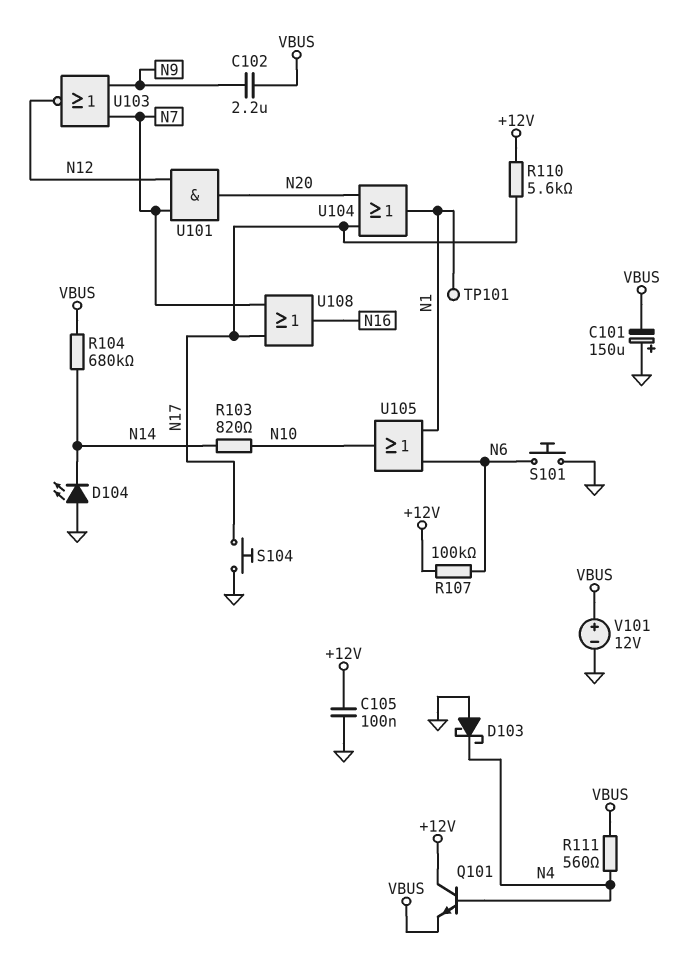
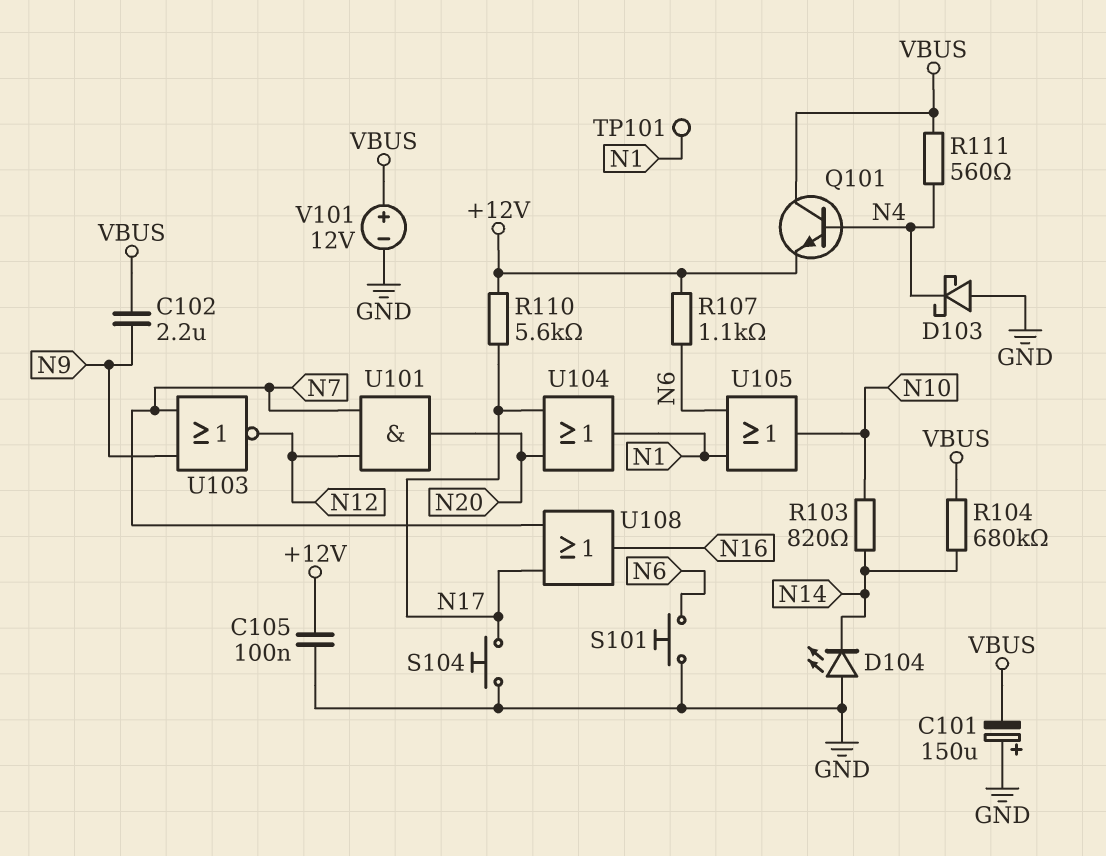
Q101: NPN (B N4, C +12V, E VBUS) -> NPN (B N4, C VBUS, E +12V)
R107: 100k (+12V, N6) -> 1.1k (+12V, N6)

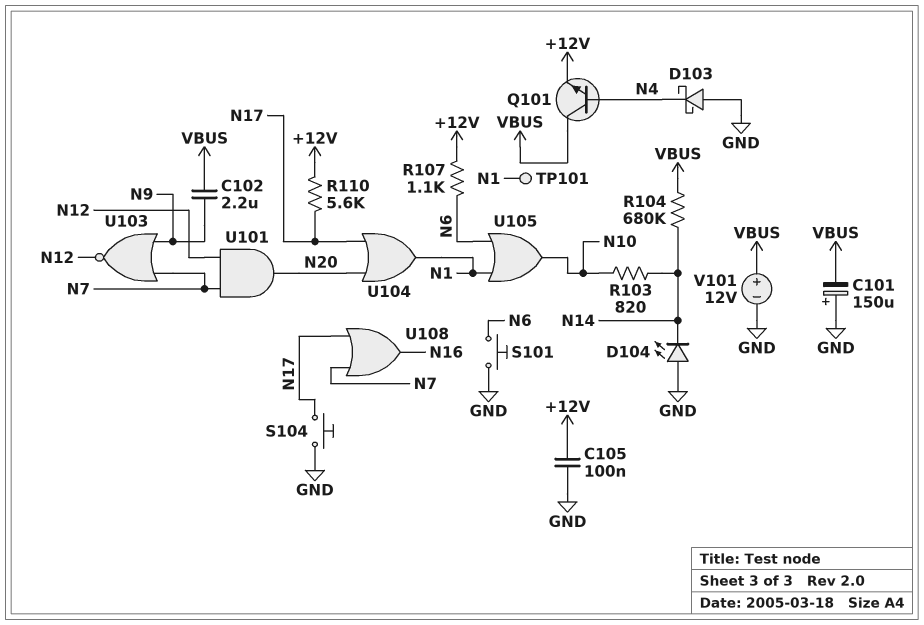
R111: 560 (N4, VBUS) -> none

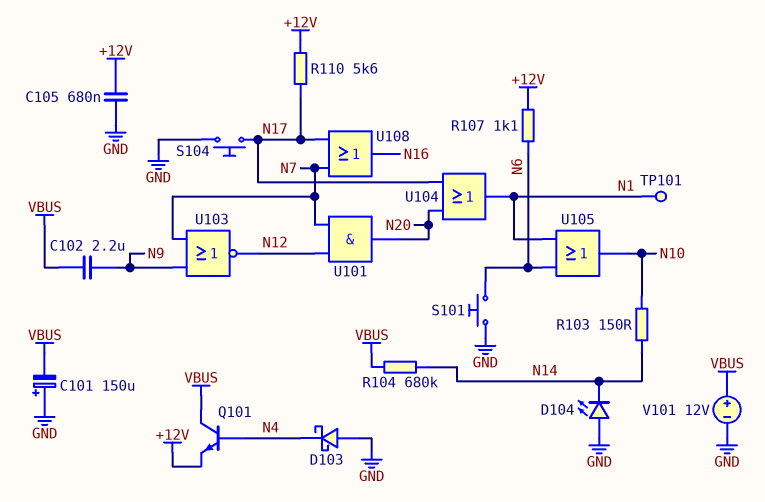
C105: 100nF (+12V, GND) -> 680nF (+12V, GND)
R103: 820 (N10, N14) -> 150 (N10, N14)

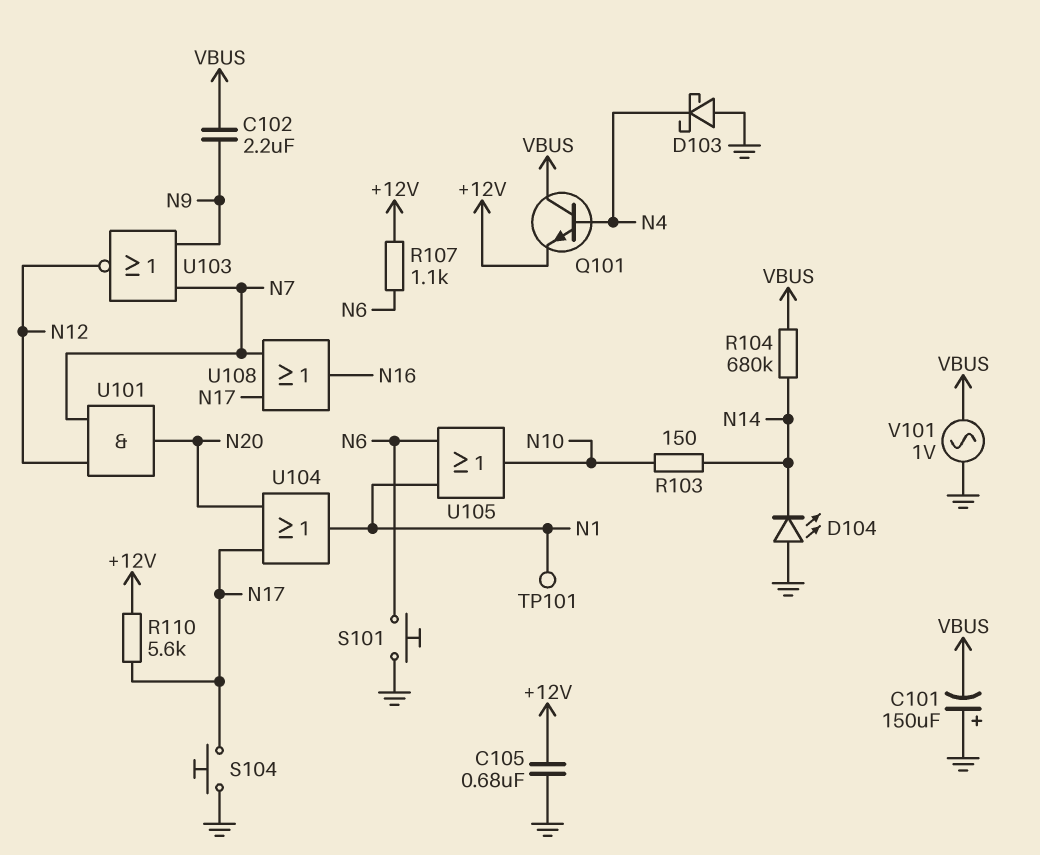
V101: 12V (plus VBUS, minus GND) -> AC 1V (GND, VBUS)

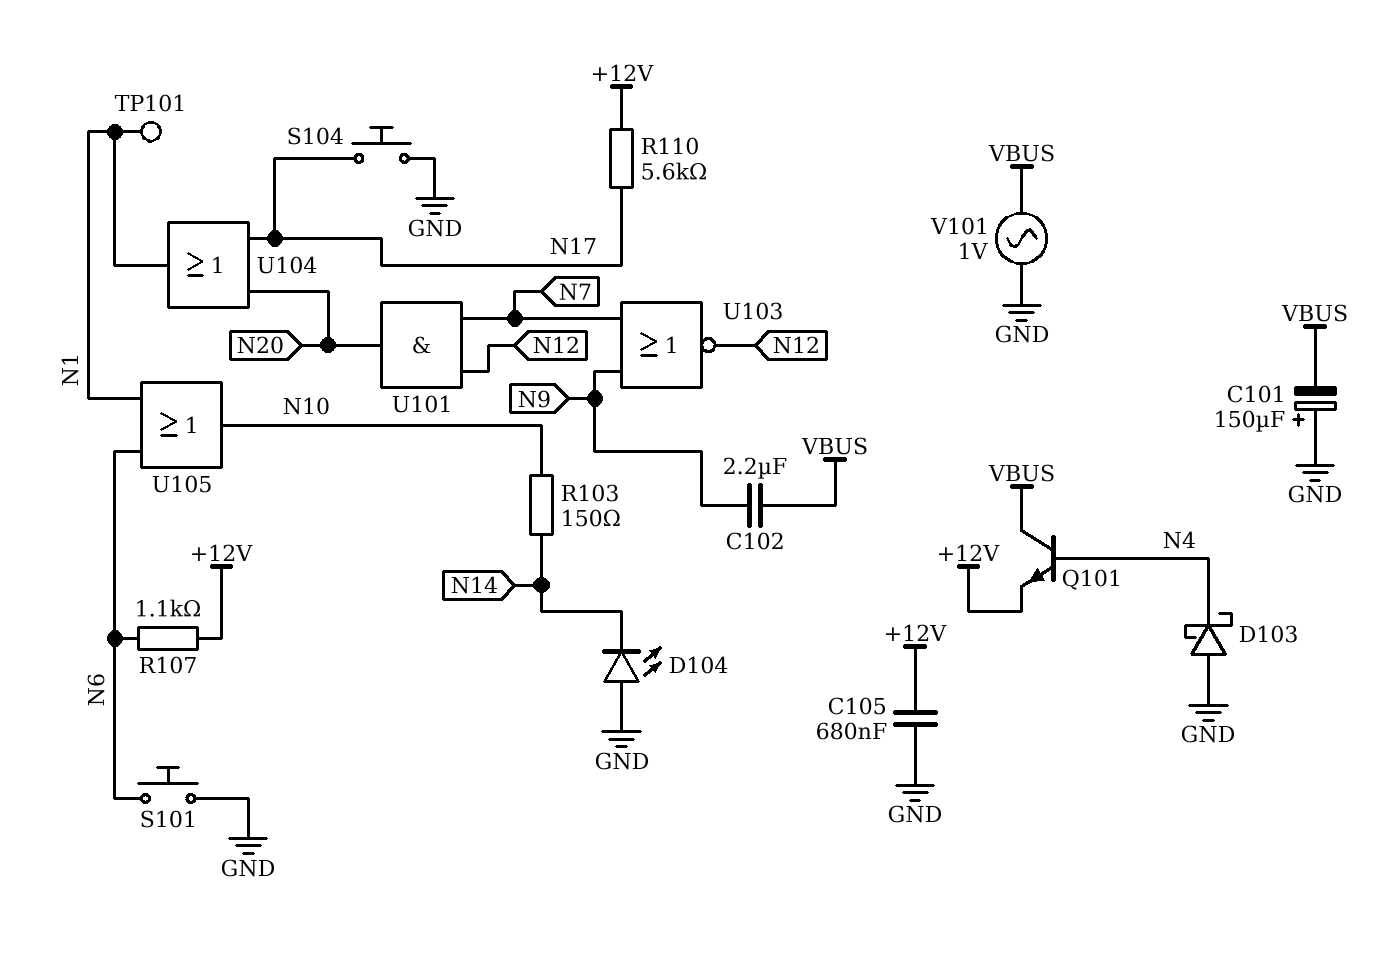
R104: 680k (N14, VBUS) -> none
U108: OR (in N7, in N17, out N16) -> none

